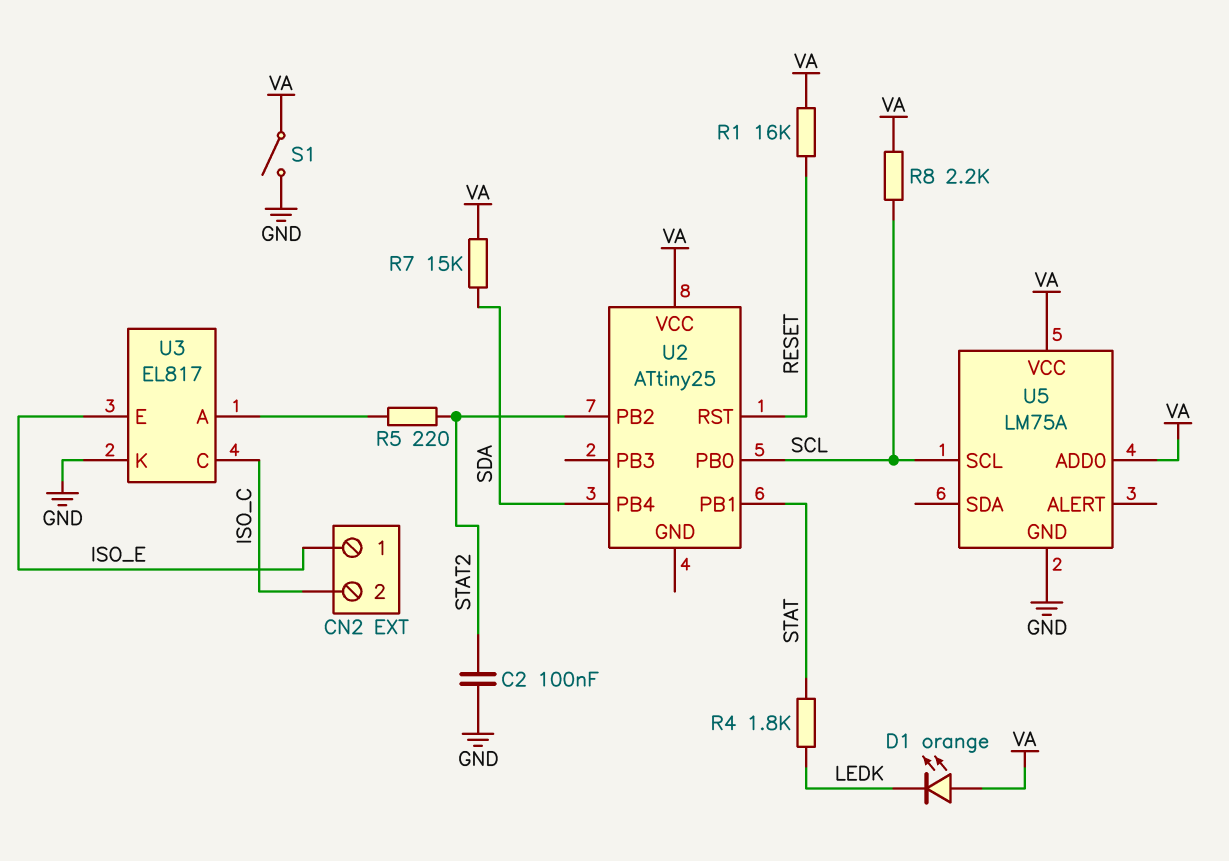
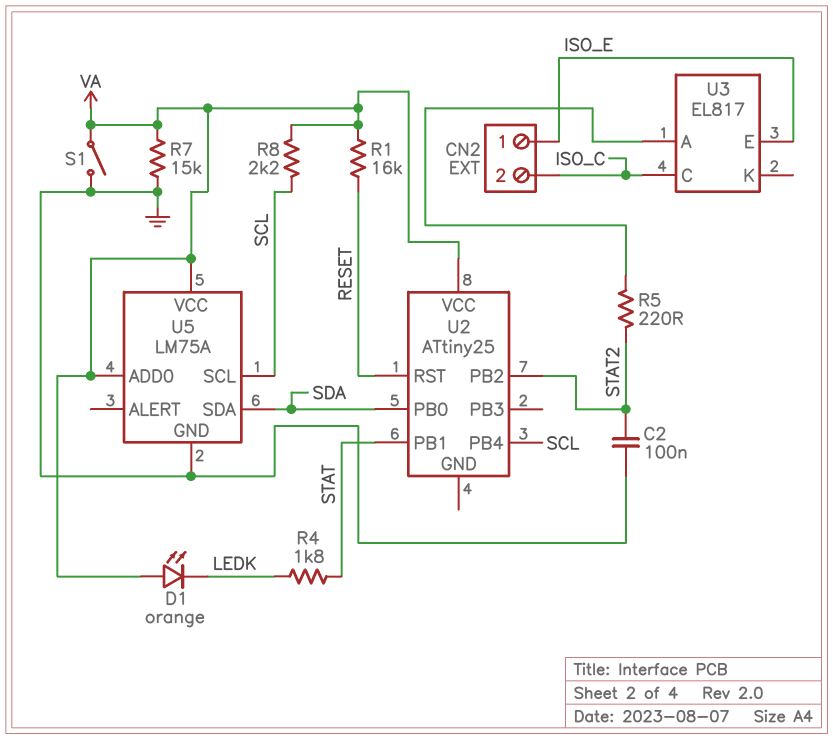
R7: 15k (SDA, VA) -> 15k (GND, VA)
U2 pin PB0: SCL -> SDA
U2 pin PB4: SDA -> SCL
U3 pin K: GND -> none
U5 pin SDA: none -> SDA

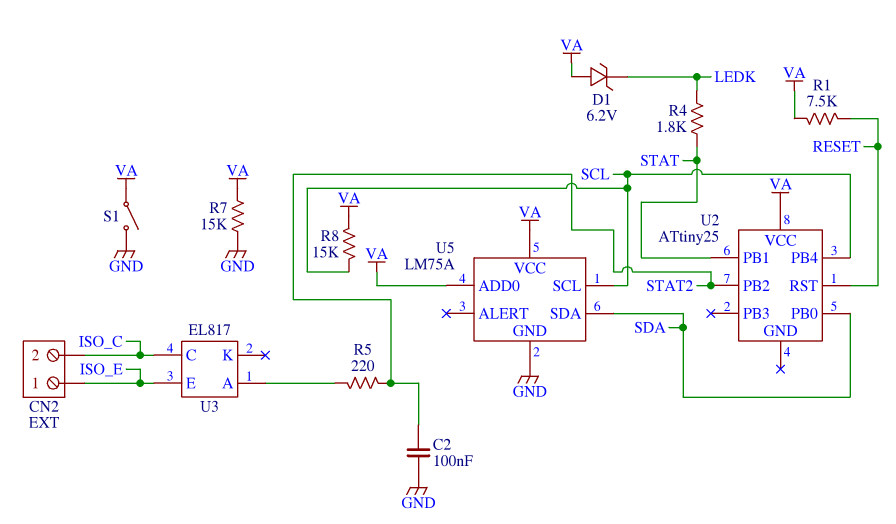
D1: LED orange (A VA, K LEDK) -> zener 6.2V (A VA, K LEDK)
R1: 16k (RESET, VA) -> 7.5k (RESET, VA)
R8: 2.2k (SCL, VA) -> 15k (SCL, VA)

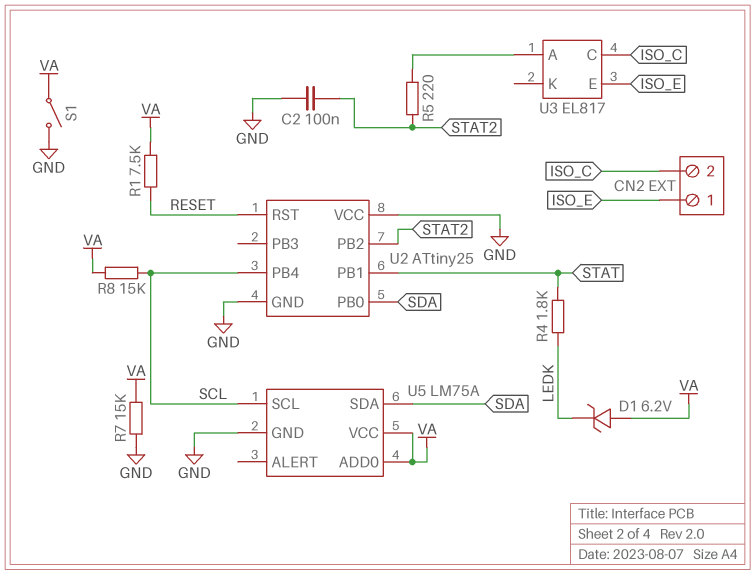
U2 pin GND: none -> GND
U2 pin VCC: VA -> GND

